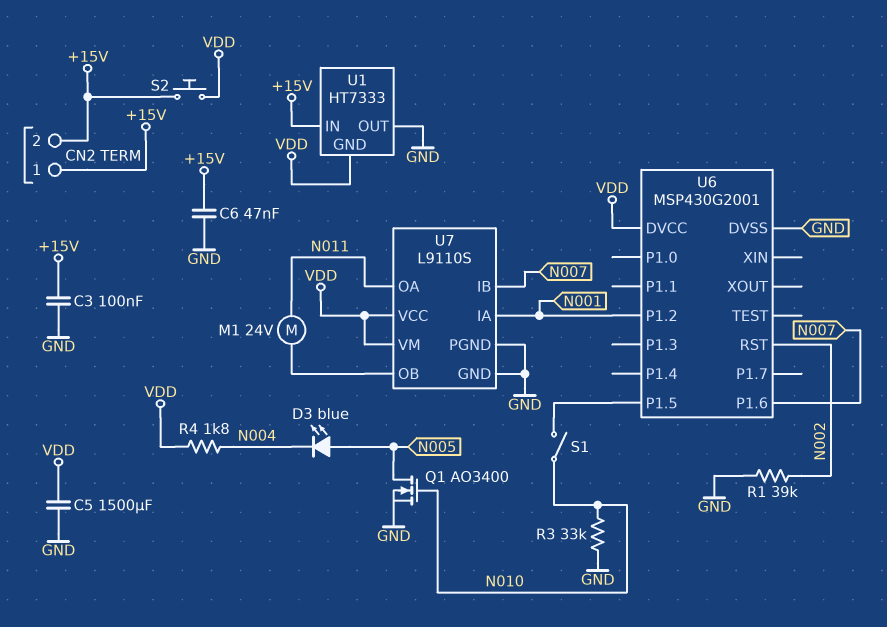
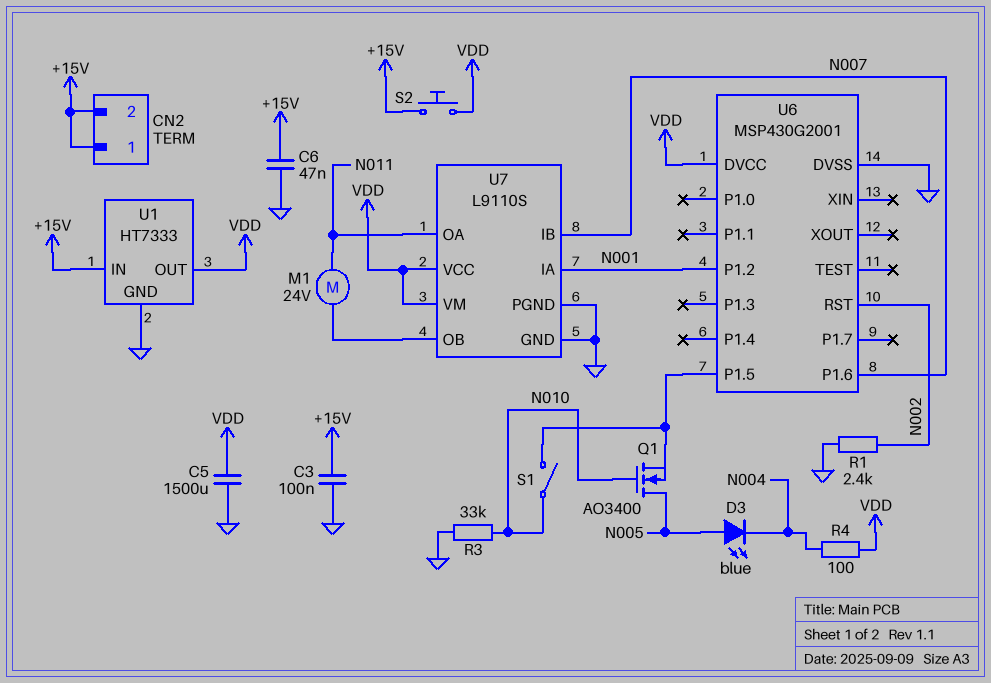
Q1: NMOS AO3400 (G N010, D N005, S GND) -> NMOS AO3400 (G N010, D N005, S U6/P1.5)
R1: 39k (GND, N002) -> 2.4k (GND, N002)
R4: 1.8k (N004, VDD) -> 100 (N004, VDD)
U1 pin GND: VDD -> GND
U1 pin OUT: GND -> VDD

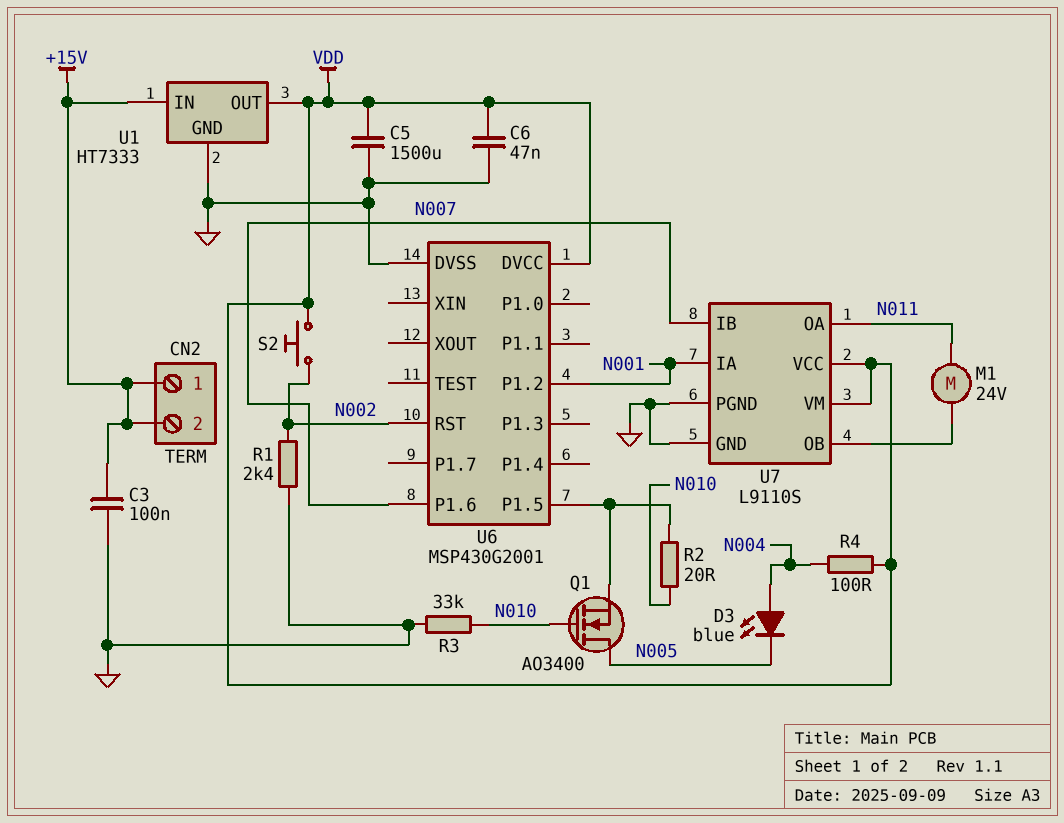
C6: 47nF (+15V, GND) -> 47nF (GND, VDD)
D3: LED blue (A N005, K N004) -> LED blue (A N004, K N005)
R2: none -> 20 (N010, U6/P1.5)
S1: switch (N010, U6/P1.5) -> none
S2: button (+15V, VDD) -> button (N002, VDD)

